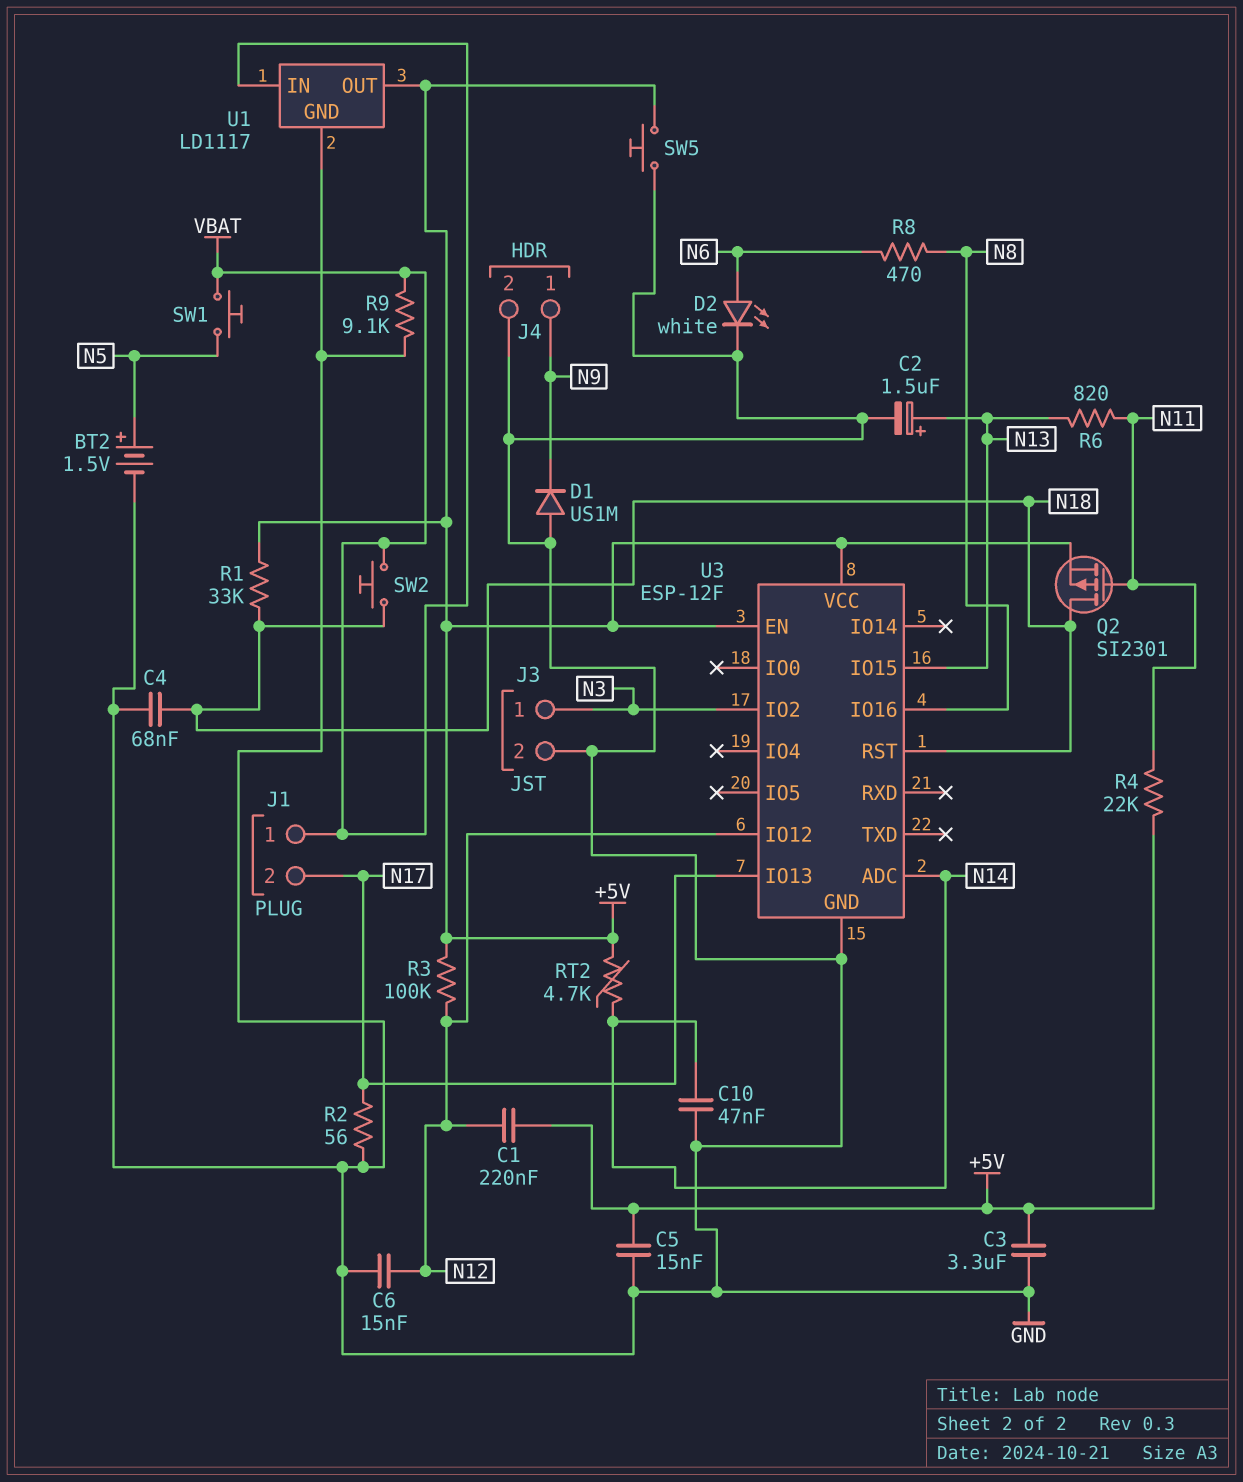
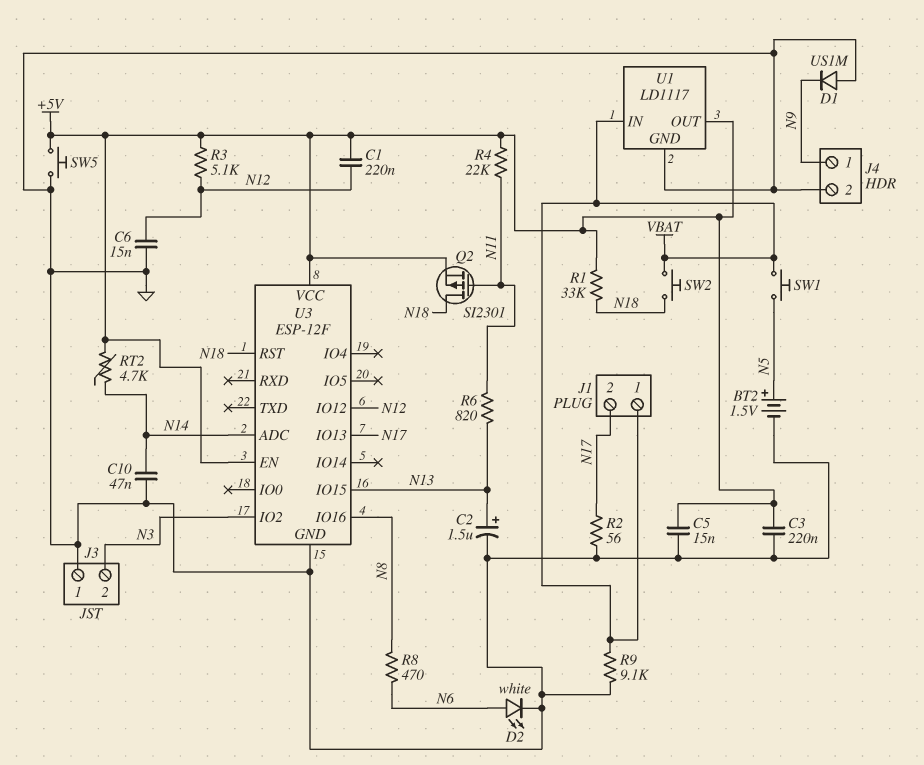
C3: 3.3uF (+5V, GND) -> 220nF (+5V, GND)
C4: 68nF (GND, N18) -> none
J3 pin 1: N3 -> GND
J3 pin 2: GND -> N3
R3: 100k (+5V, N12) -> 5.1k (+5V, N12)

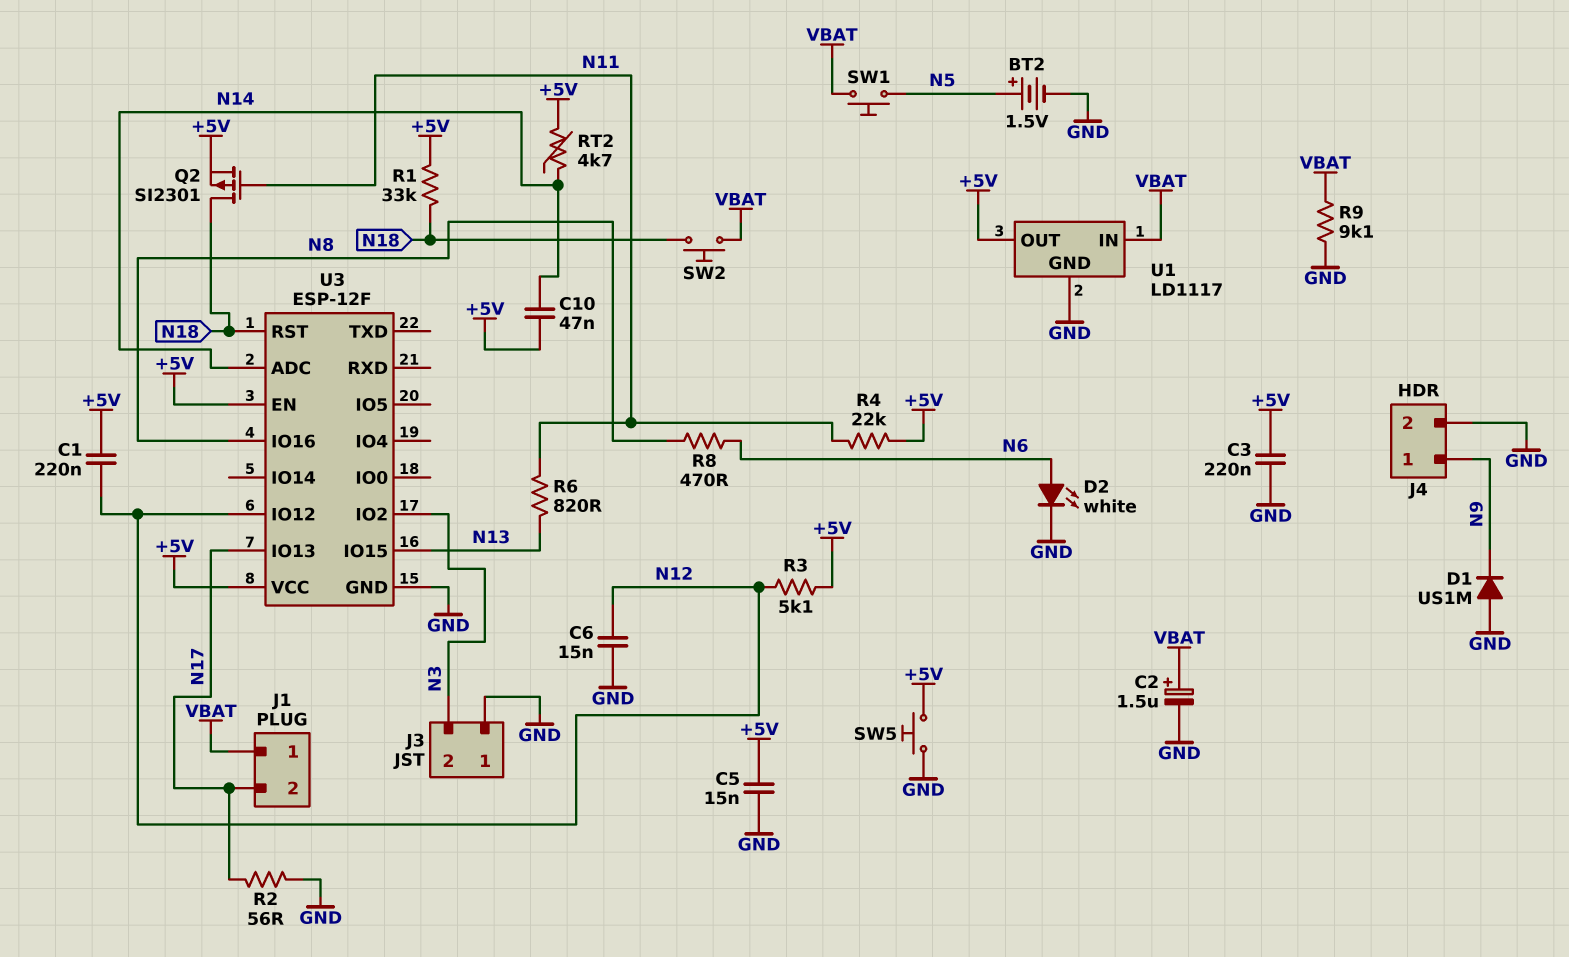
C2: 1.5uF (plus N13, minus GND) -> 1.5uF (plus VBAT, minus GND)
C10: 47nF (GND, N14) -> 47nF (+5V, N14)

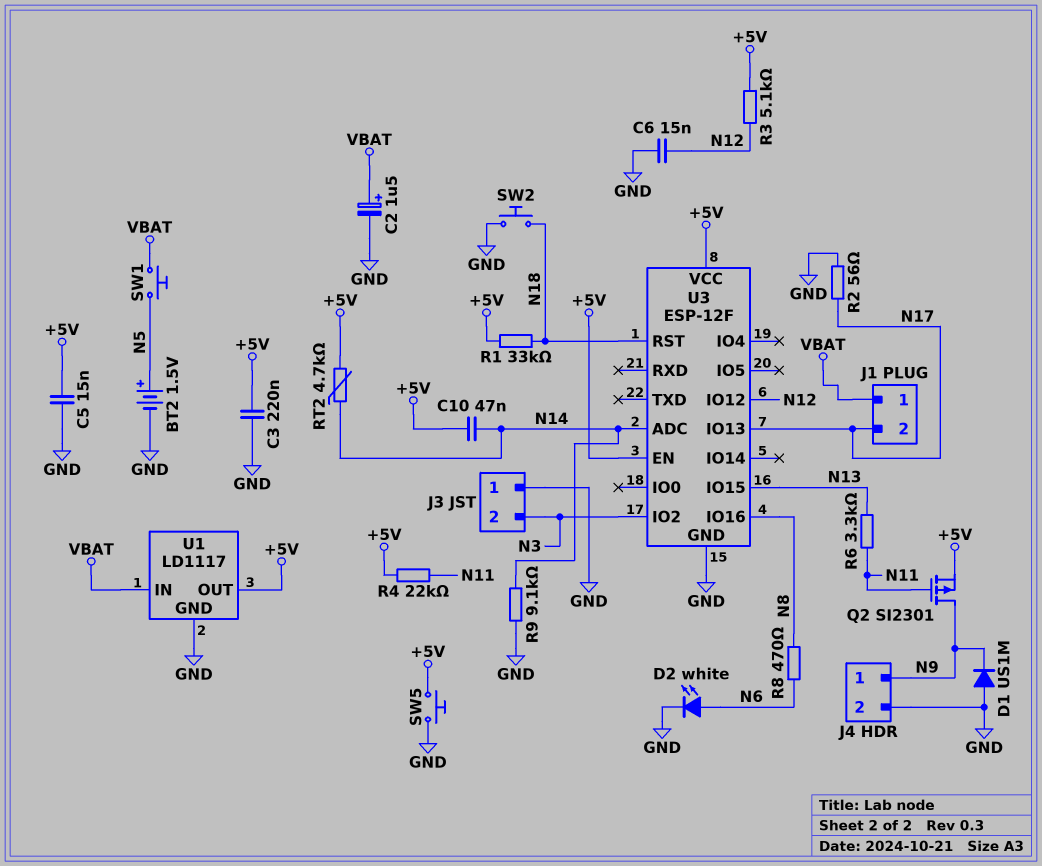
C1: 220nF (+5V, N12) -> none
Q2: PMOS SI2301 (G N11, D N18, S +5V) -> PMOS SI2301 (G N11, D N9, S +5V)
R6: 820 (N11, N13) -> 3.3k (N11, N13)
R9: 9.1k (GND, VBAT) -> 9.1k (GND, N14)
SW2: button (N18, VBAT) -> button (GND, N18)

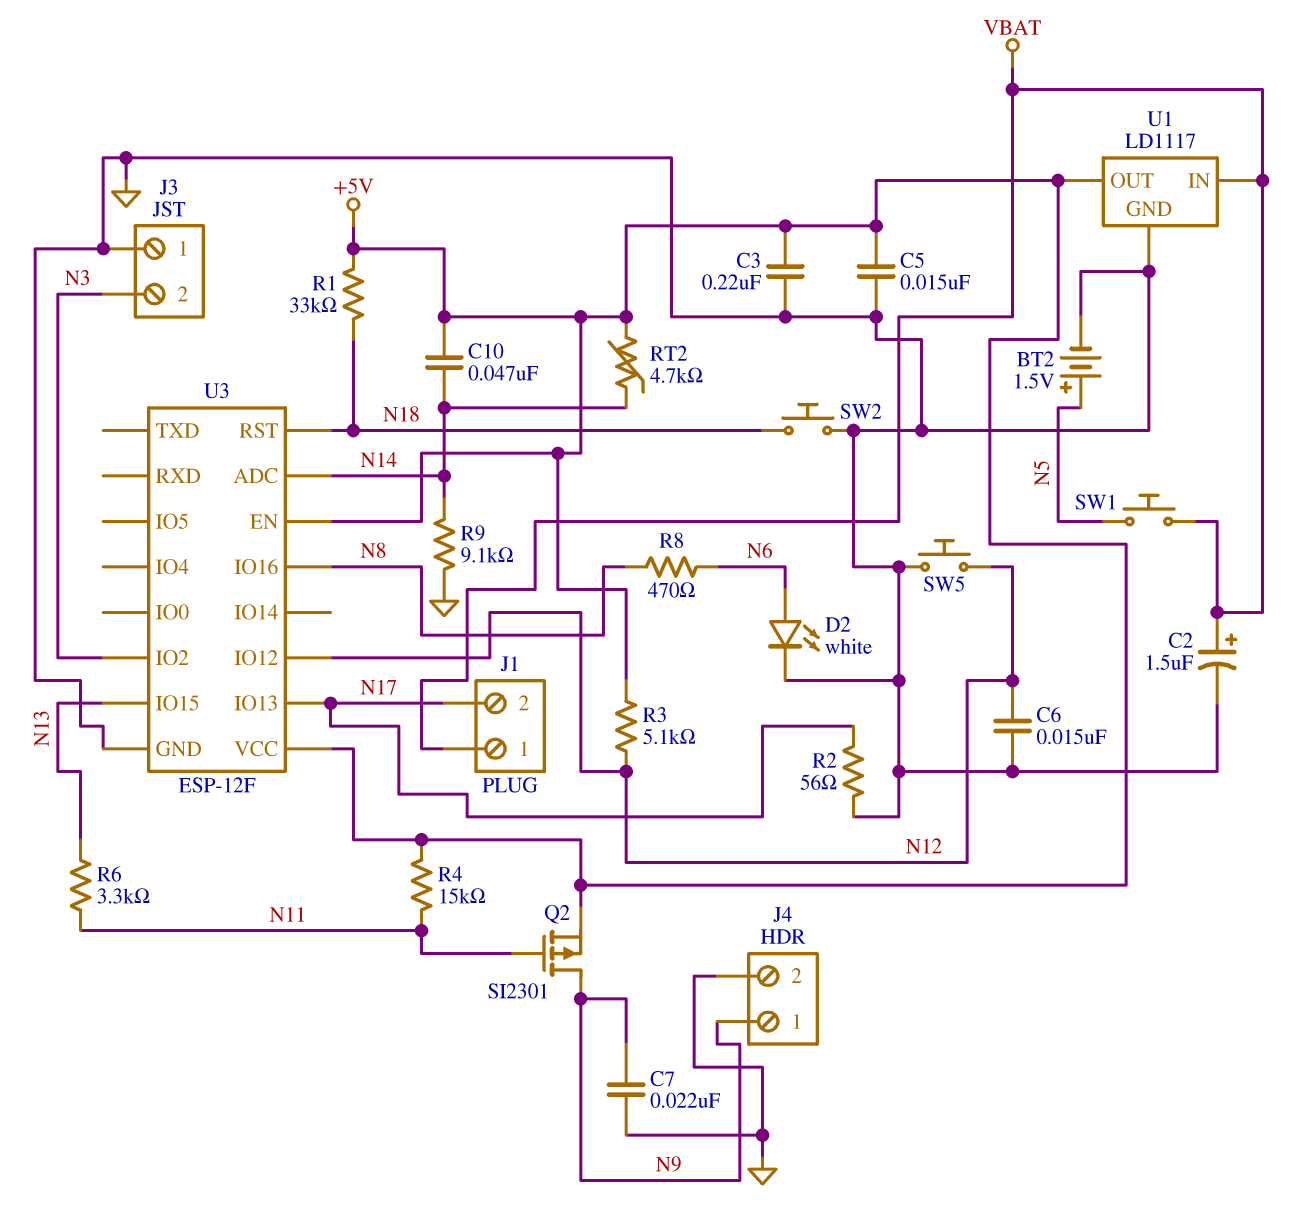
C7: none -> 22nF (GND, N9)
D1: diode US1M (A GND, K N9) -> none
R4: 22k (+5V, N11) -> 15k (+5V, N11)
SW5: button (+5V, GND) -> button (GND, N12)

